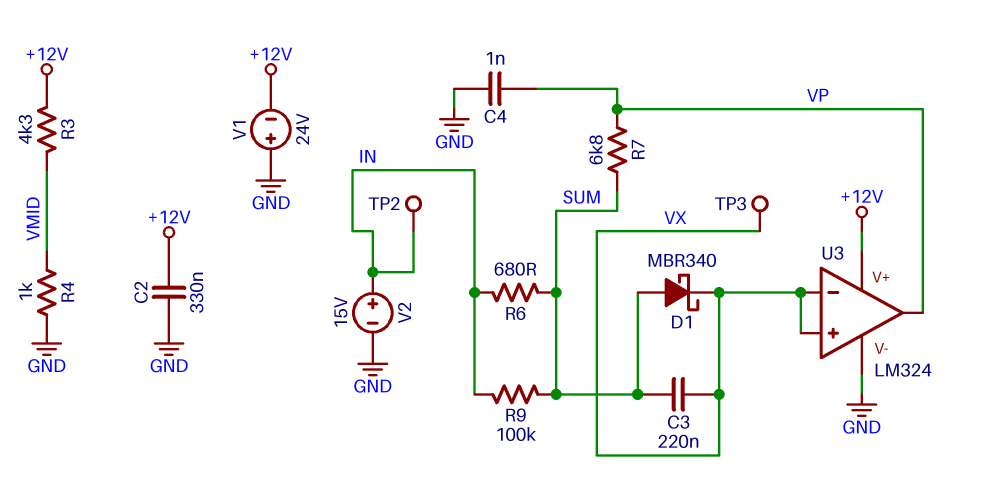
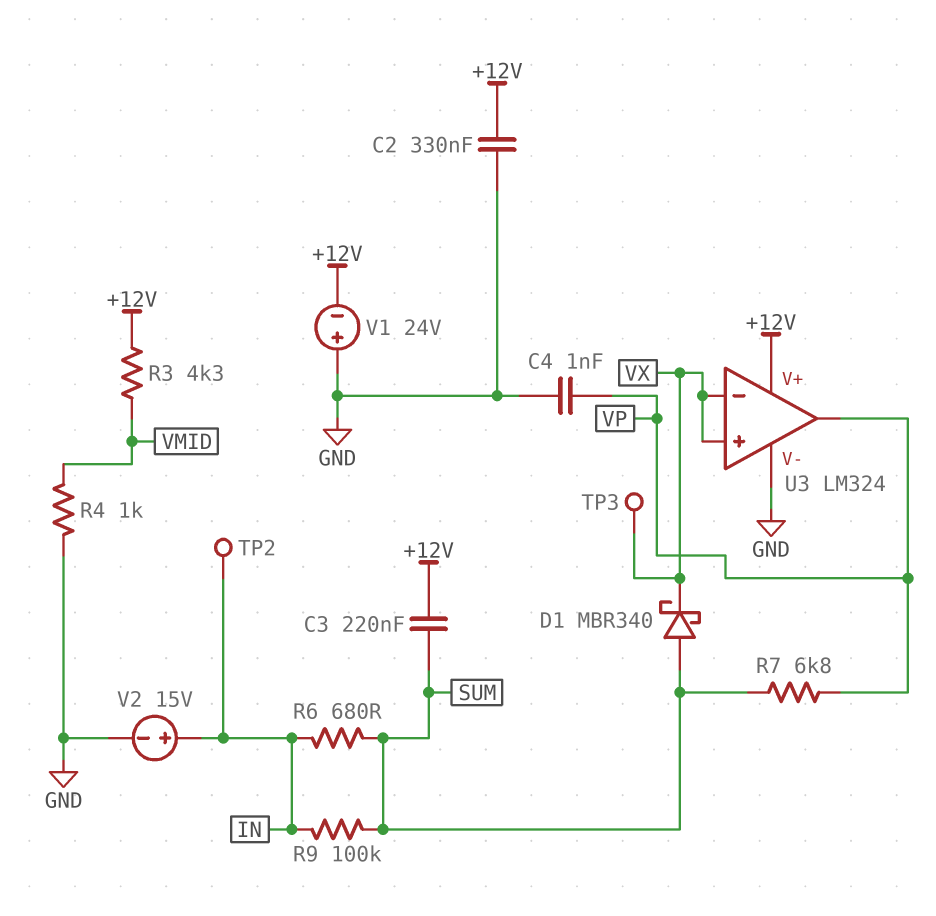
C3: 220nF (SUM, VX) -> 220nF (+12V, SUM)

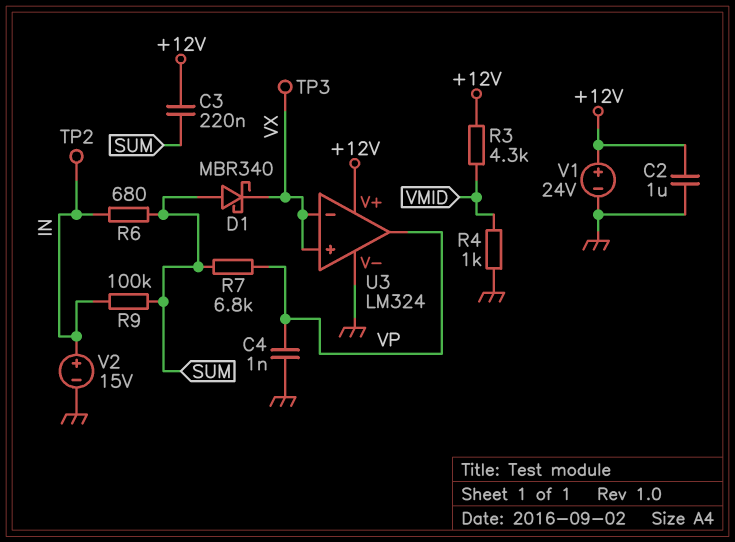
C2: 330nF (+12V, GND) -> 1uF (+12V, GND)
V1: 24V (plus GND, minus +12V) -> 24V (plus +12V, minus GND)

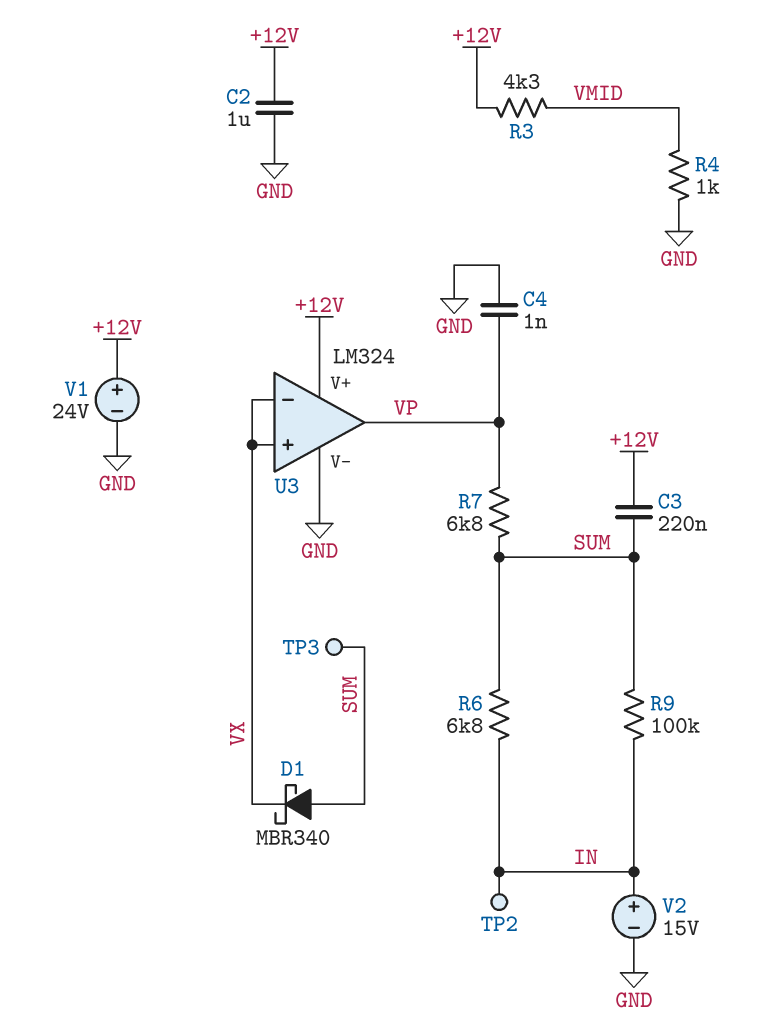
R6: 680 (IN, SUM) -> 6.8k (IN, SUM)
TP3: test point (VX) -> test point (SUM)

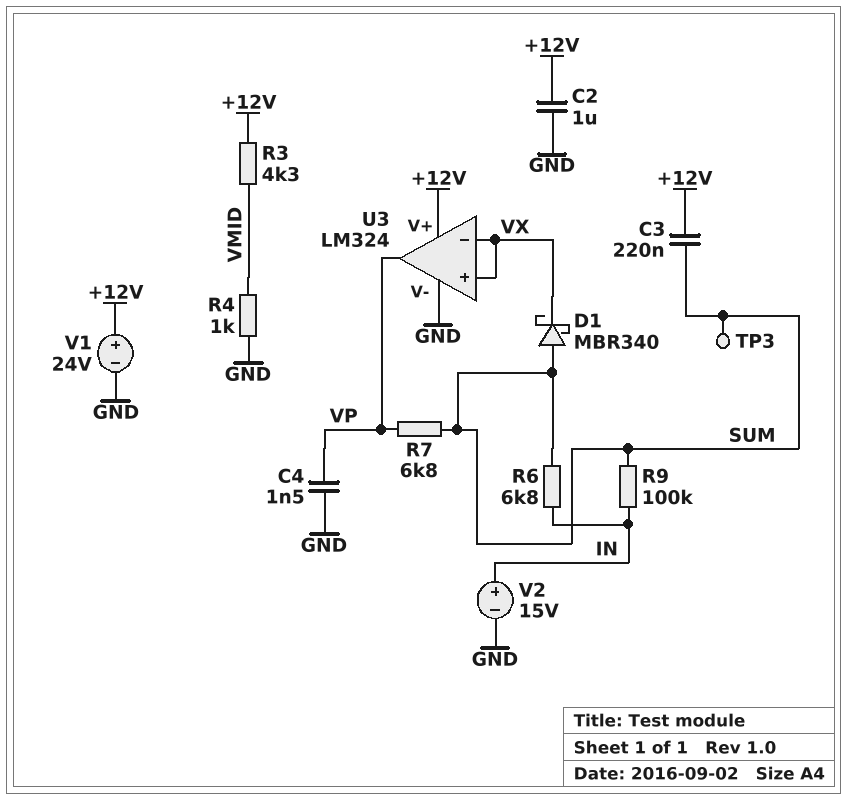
C4: 1nF (GND, VP) -> 1.5nF (GND, VP)
TP2: test point (IN) -> none

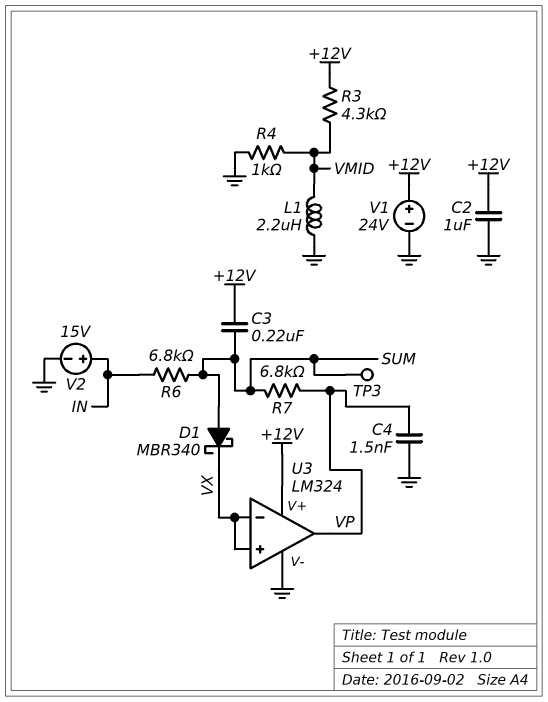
L1: none -> 2.2uH (GND, VMID)
R9: 100k (IN, SUM) -> none

